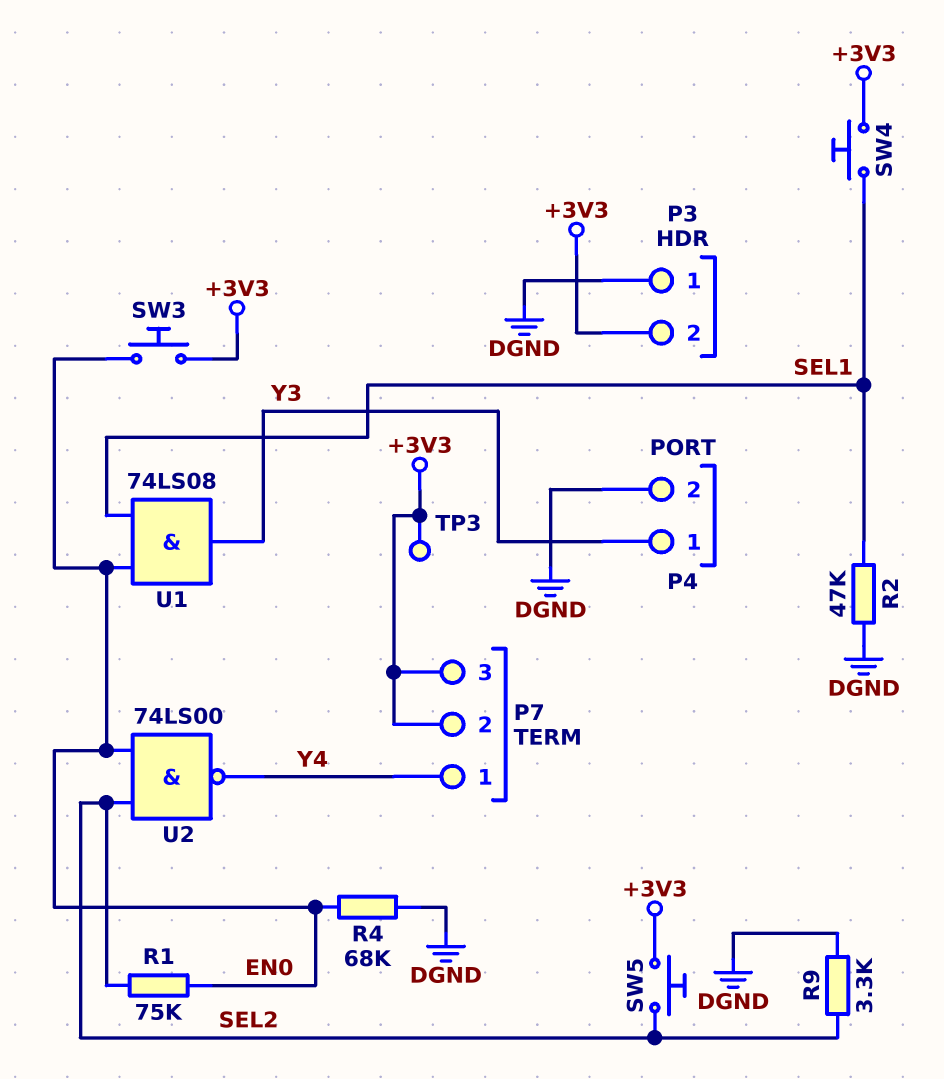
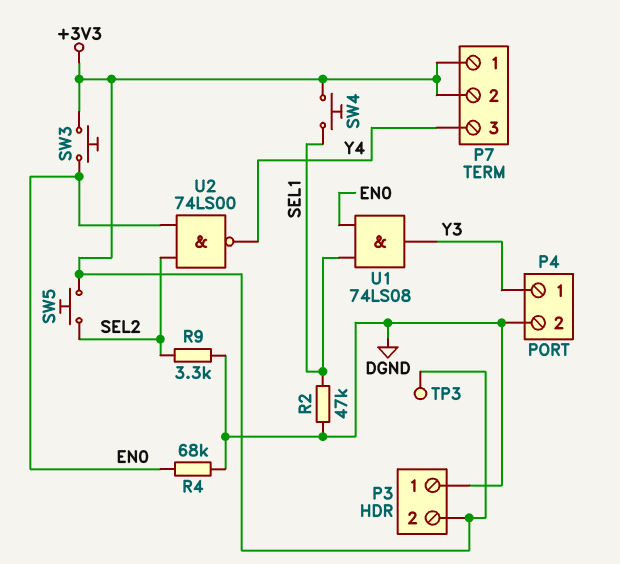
P7 pin 1: Y4 -> +3V3
P7 pin 3: +3V3 -> Y4
R1: 75k (EN0, SEL2) -> none

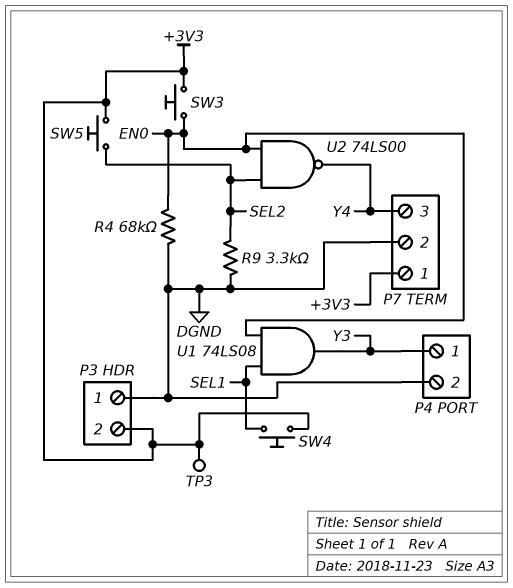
P7 pin 2: +3V3 -> DGND
R2: 47k (DGND, SEL1) -> none

